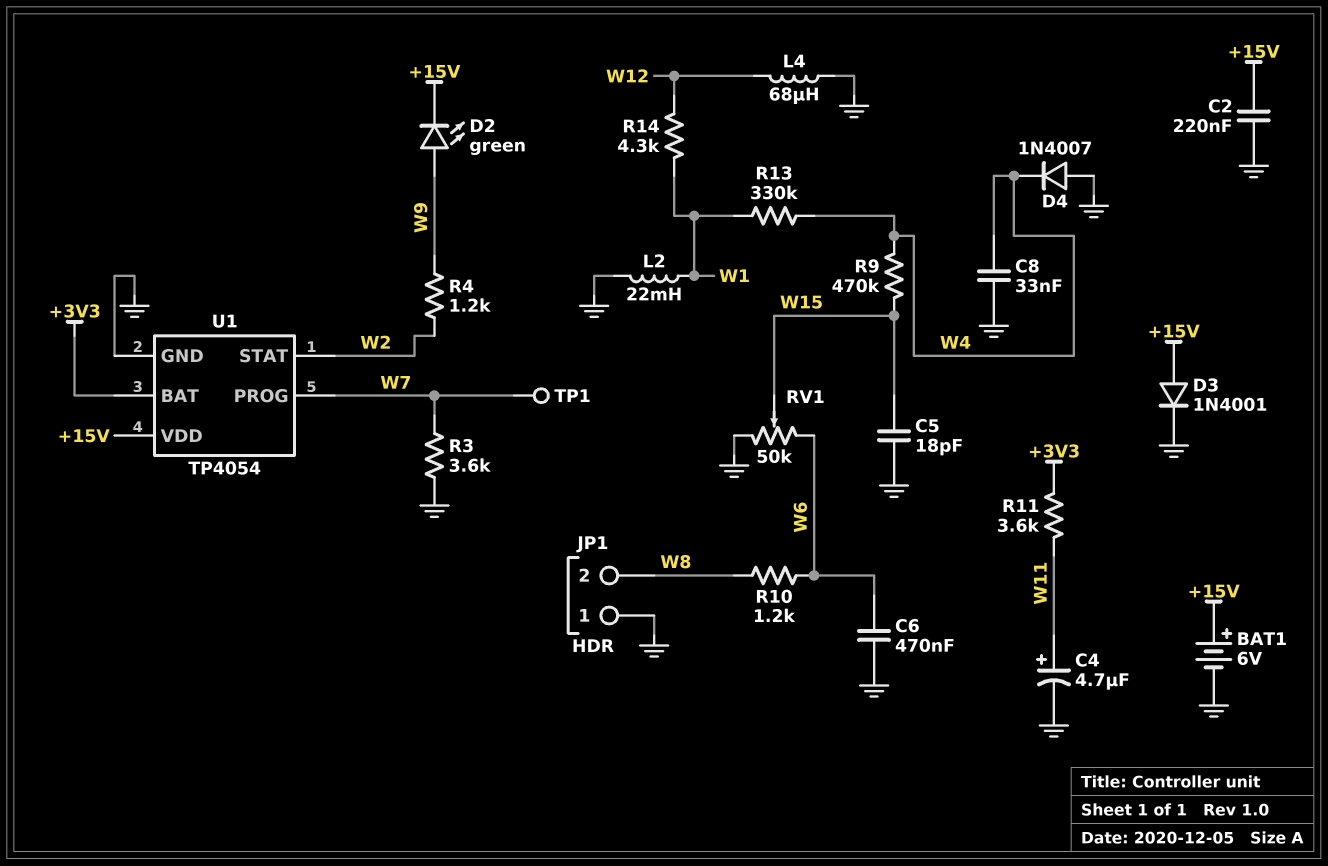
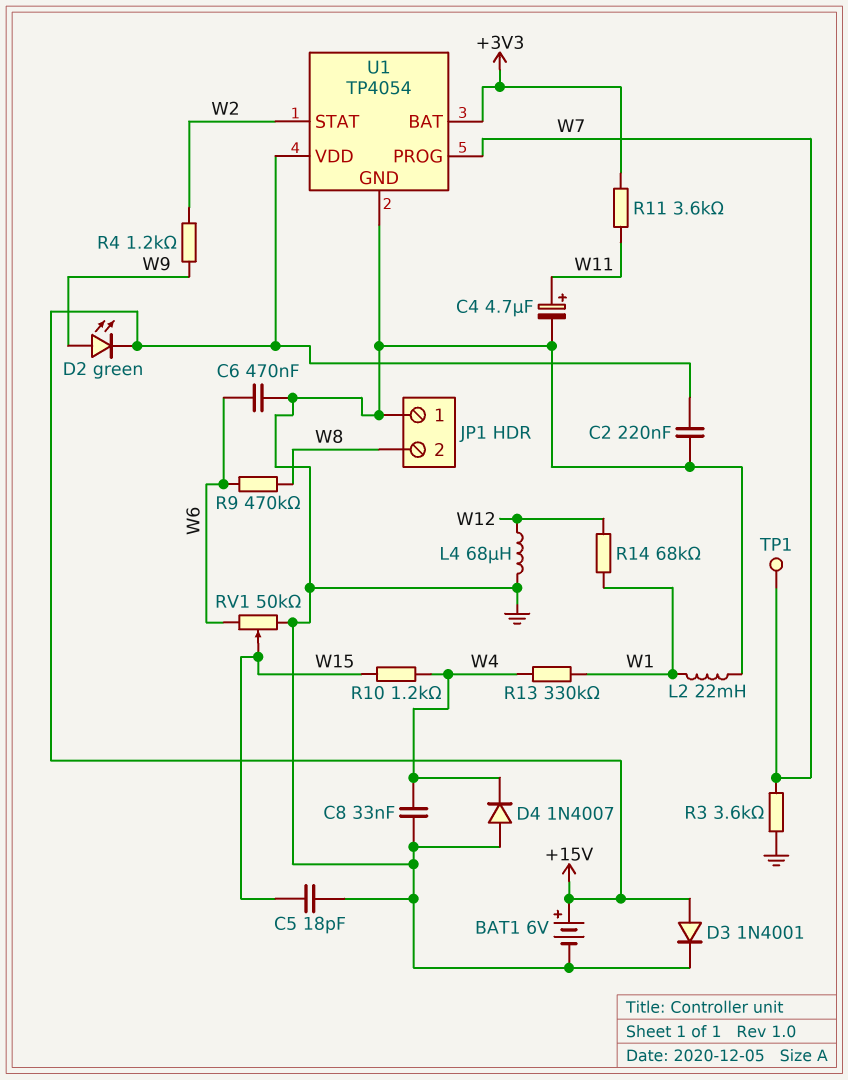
R9: 470k (W4, W15) -> 470k (W6, W8)
R10: 1.2k (W6, W8) -> 1.2k (W4, W15)
R14: 4.3k (W1, W12) -> 68k (W1, W12)

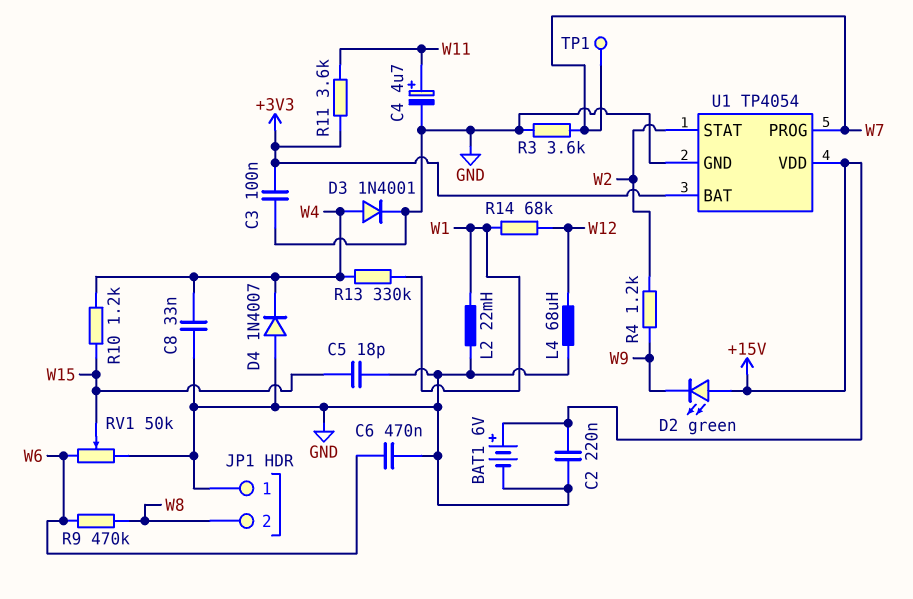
C3: none -> 100nF (+3V3, GND)
D2: LED green (A W9, K +15V) -> LED green (A +15V, K W9)
D3: diode 1N4001 (A +15V, K GND) -> diode 1N4001 (A W4, K GND)

